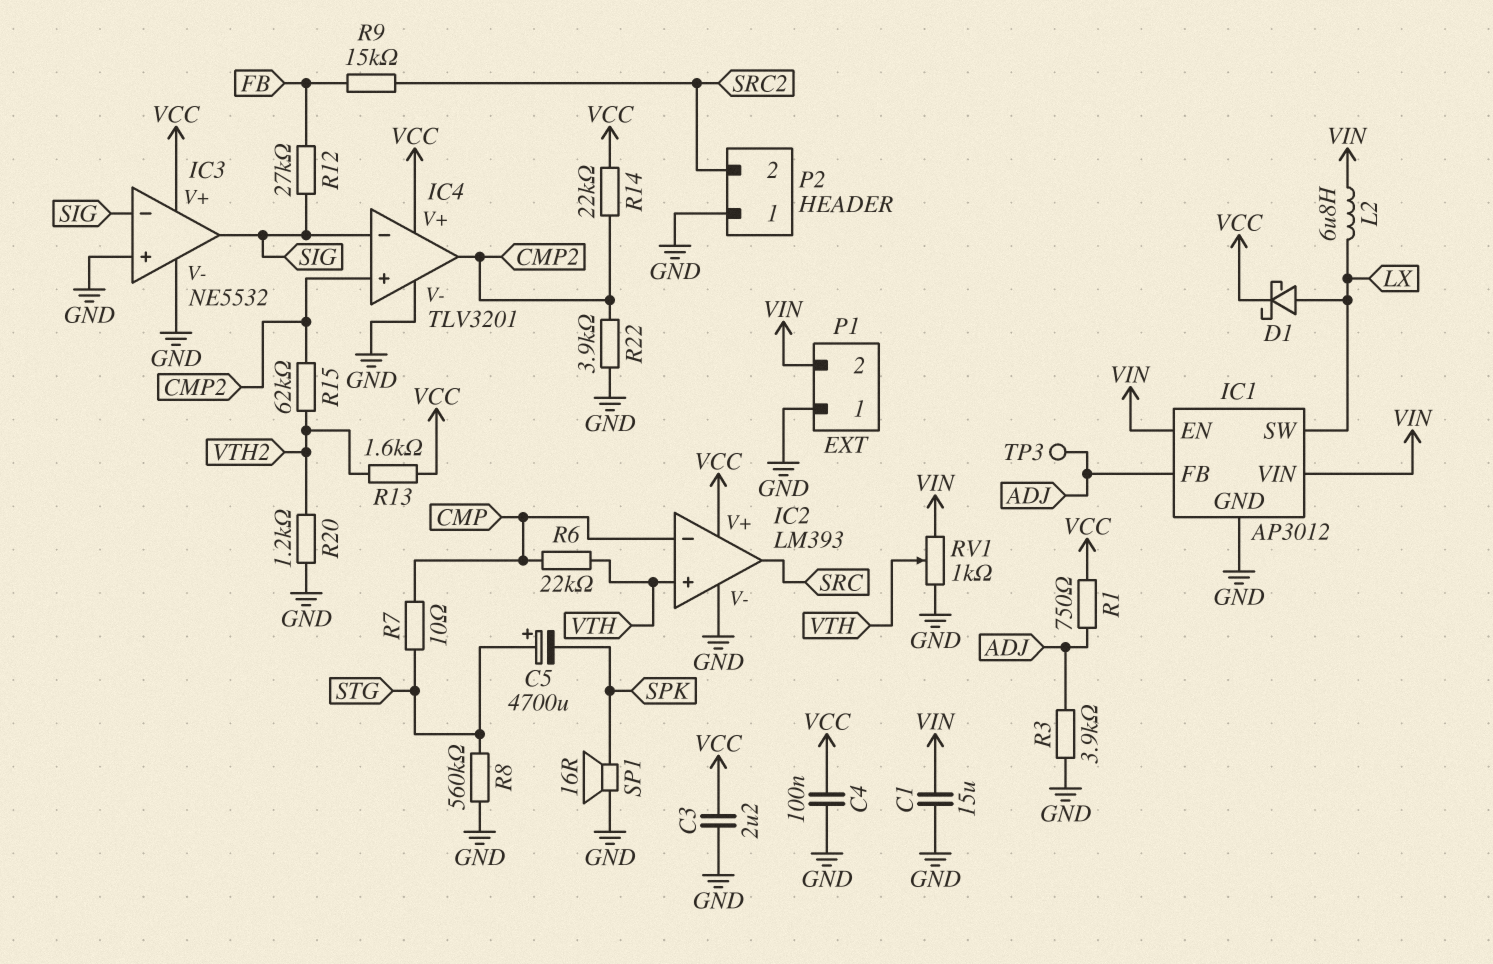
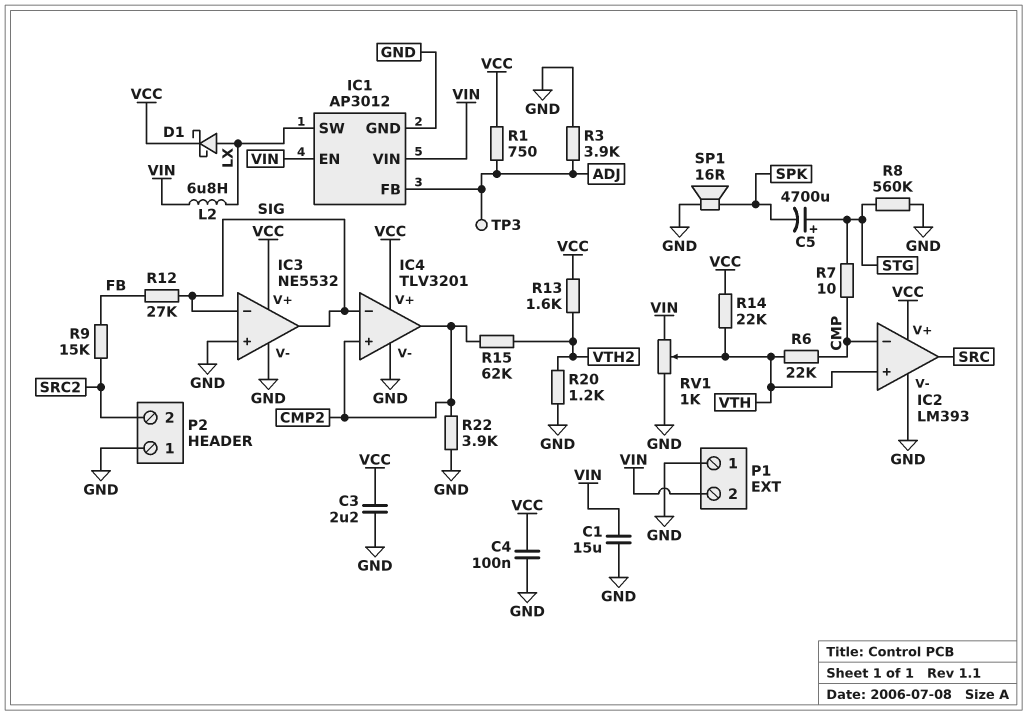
R14: 22k (CMP2, VCC) -> 22k (VCC, VTH)

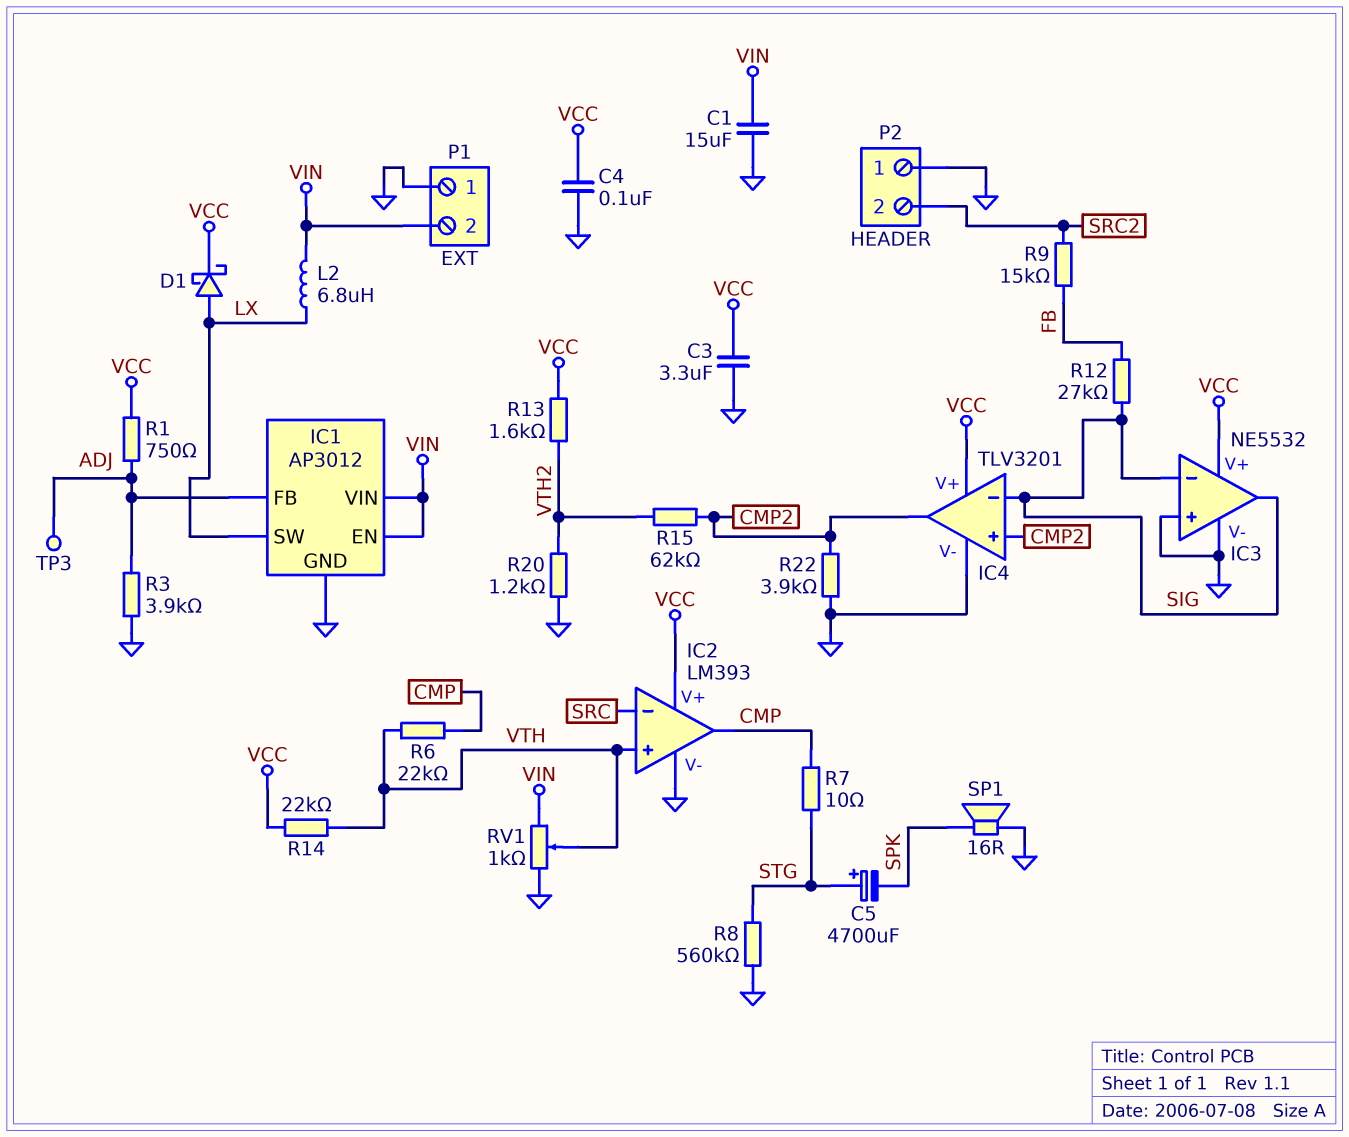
C3: 2.2uF (GND, VCC) -> 3.3uF (GND, VCC)
IC2 pin in-: CMP -> SRC
IC2 pin out: SRC -> CMP

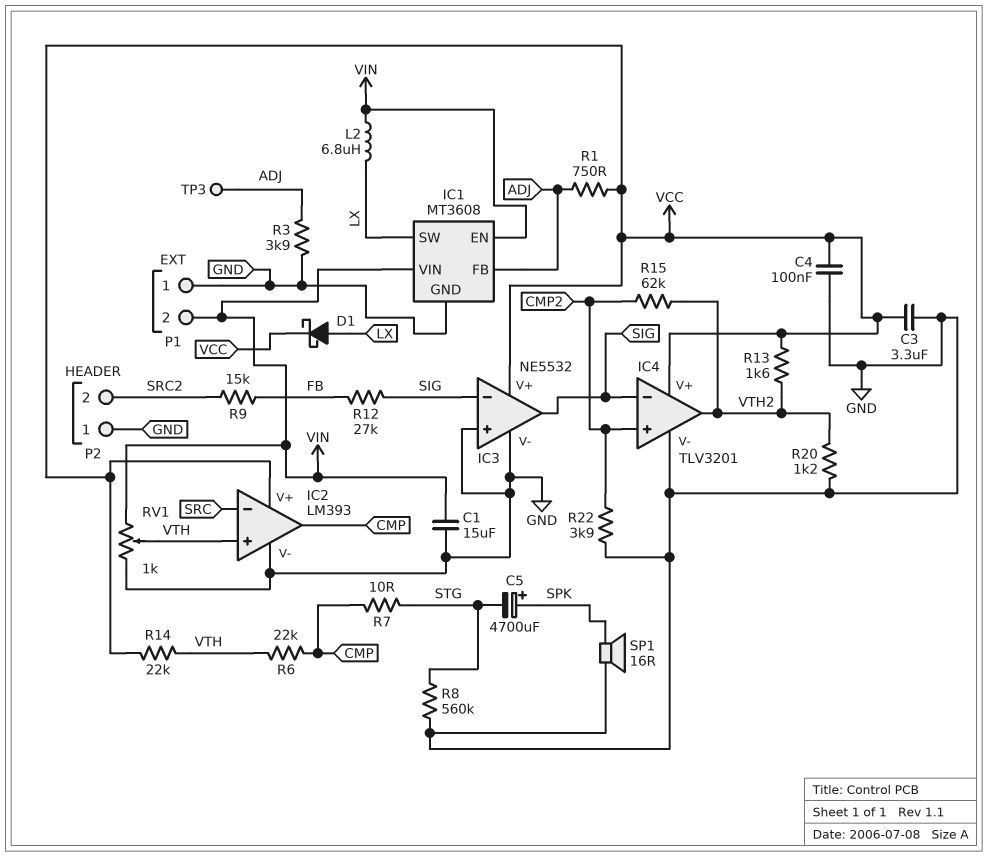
C5: 4700uF (plus STG, minus SPK) -> 4700uF (plus SPK, minus STG)
IC1: AP3012 -> MT3608
IC4 pin out: CMP2 -> VTH2

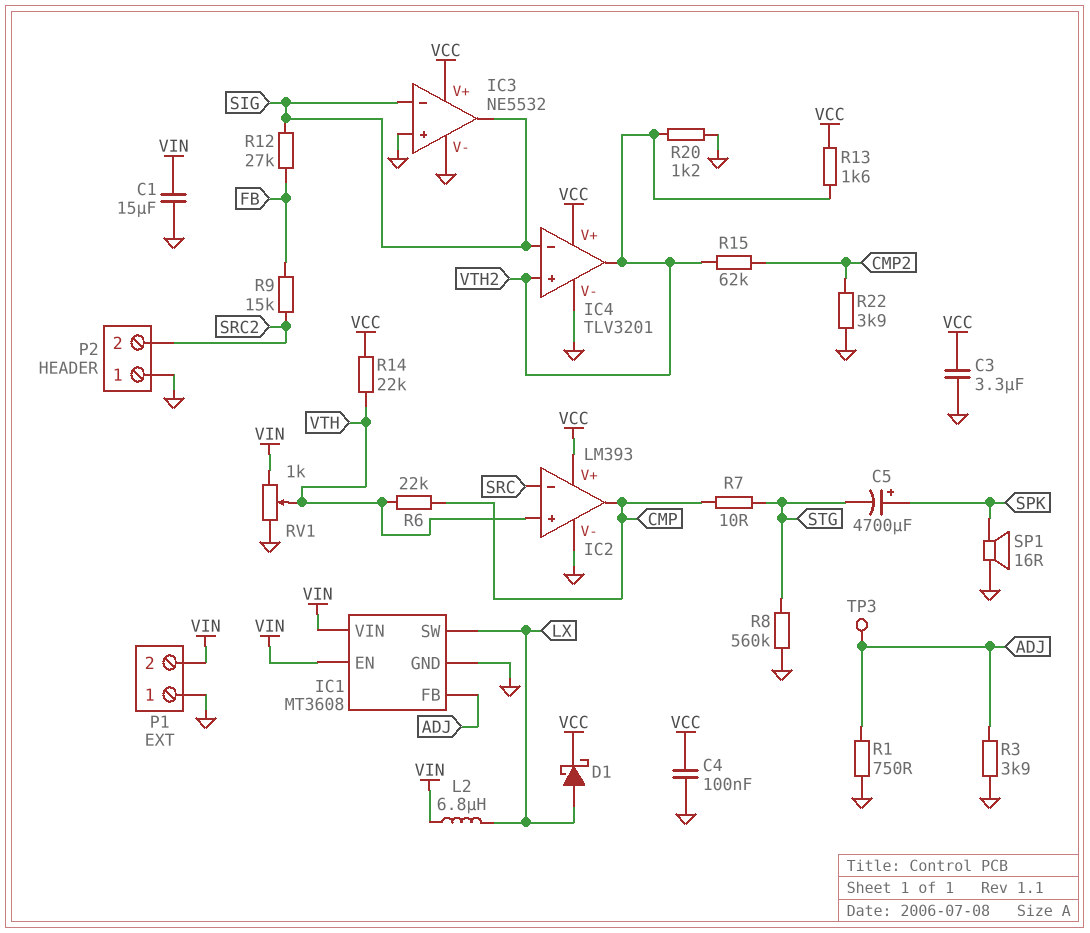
IC4 pin in+: CMP2 -> VTH2
R1: 750 (ADJ, VCC) -> 750 (ADJ, GND)

